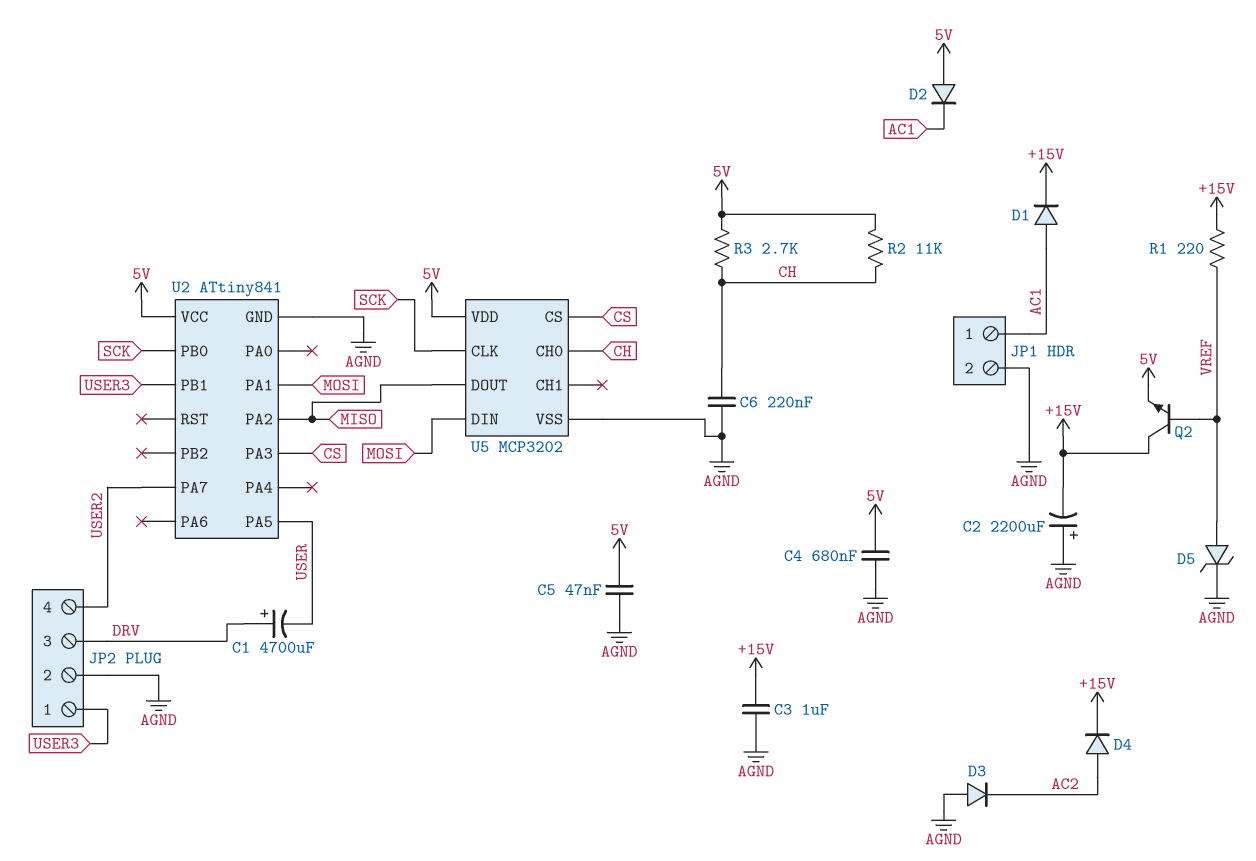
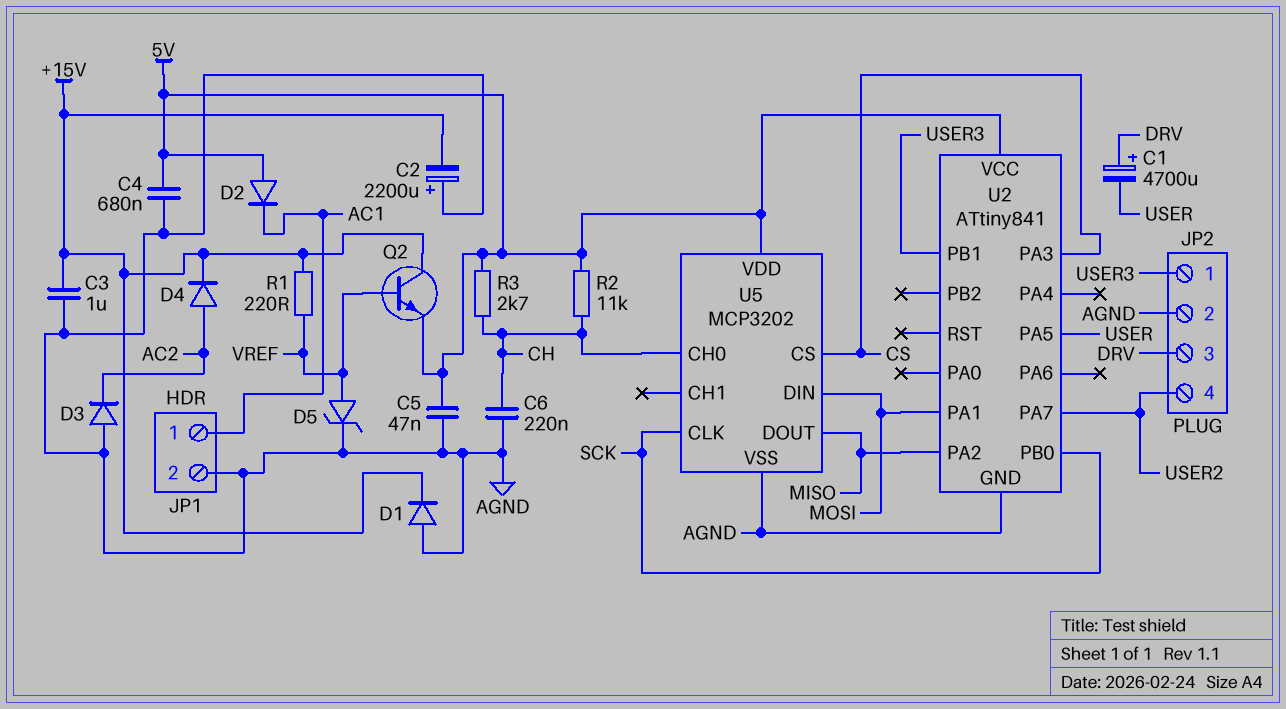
D1: diode (A AC1, K +15V) -> diode (A AGND, K +15V)

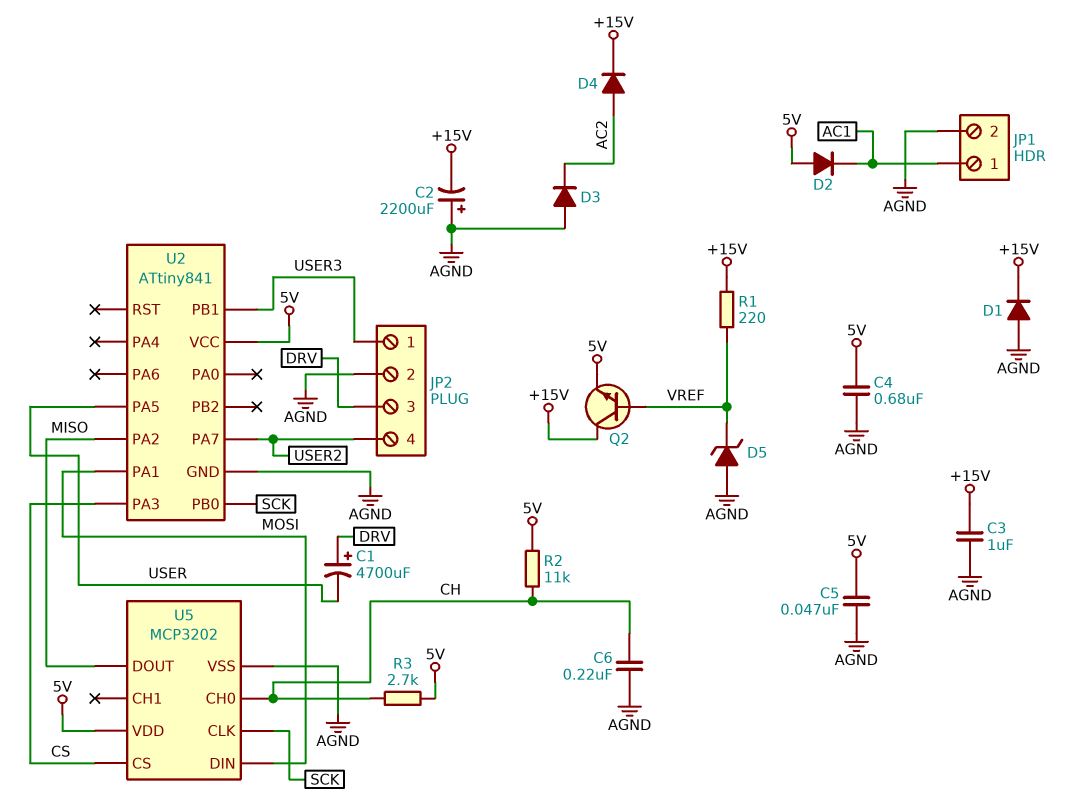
D5: zener (A VREF, K AGND) -> zener (A AGND, K VREF)

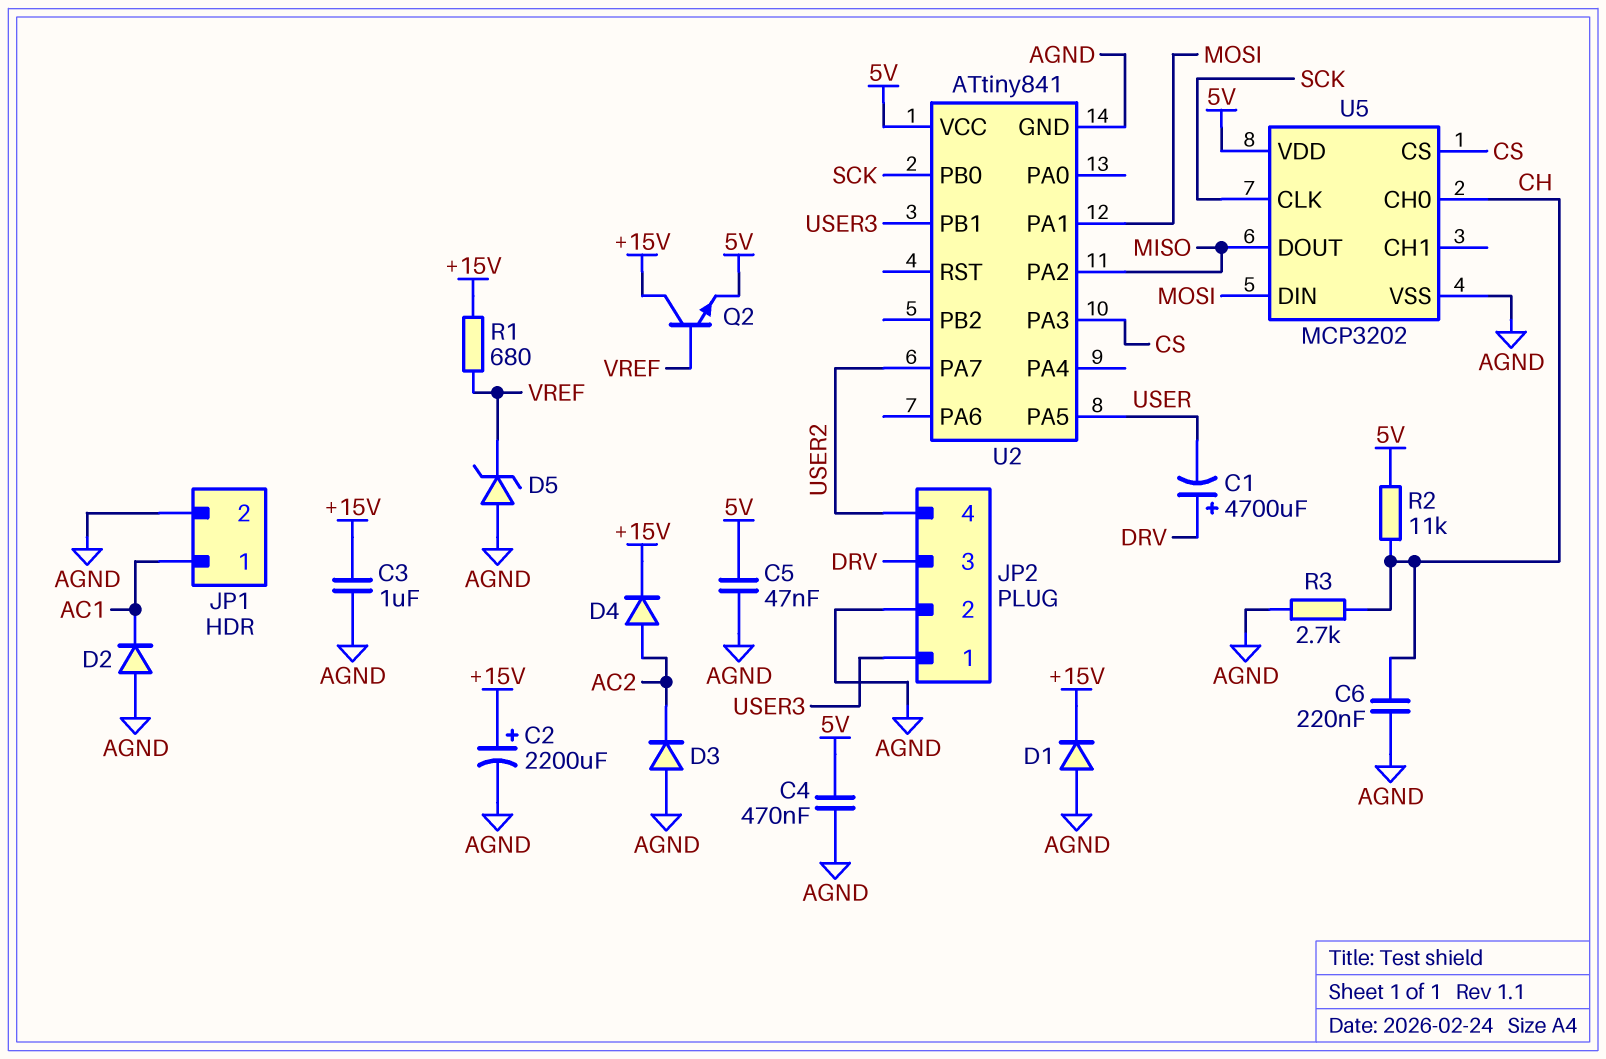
C2: 2200uF (plus AGND, minus +15V) -> 2200uF (plus +15V, minus AGND)
C4: 680nF (5V, AGND) -> 470nF (5V, AGND)
D2: diode (A 5V, K AC1) -> diode (A AGND, K AC1)
R1: 220 (+15V, VREF) -> 680 (+15V, VREF)
R3: 2.7k (5V, CH) -> 2.7k (AGND, CH)

